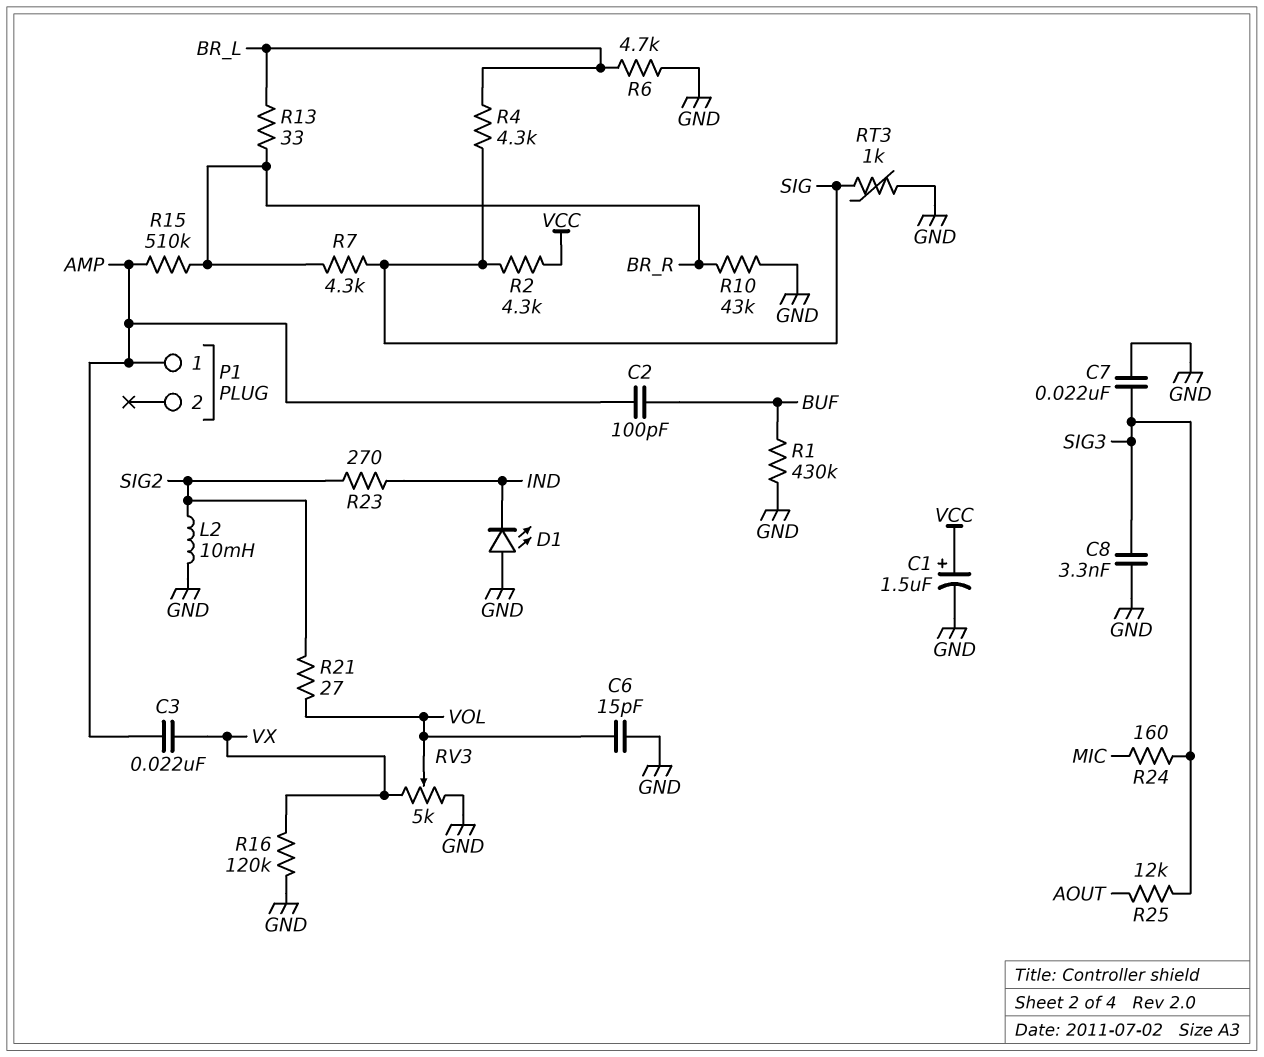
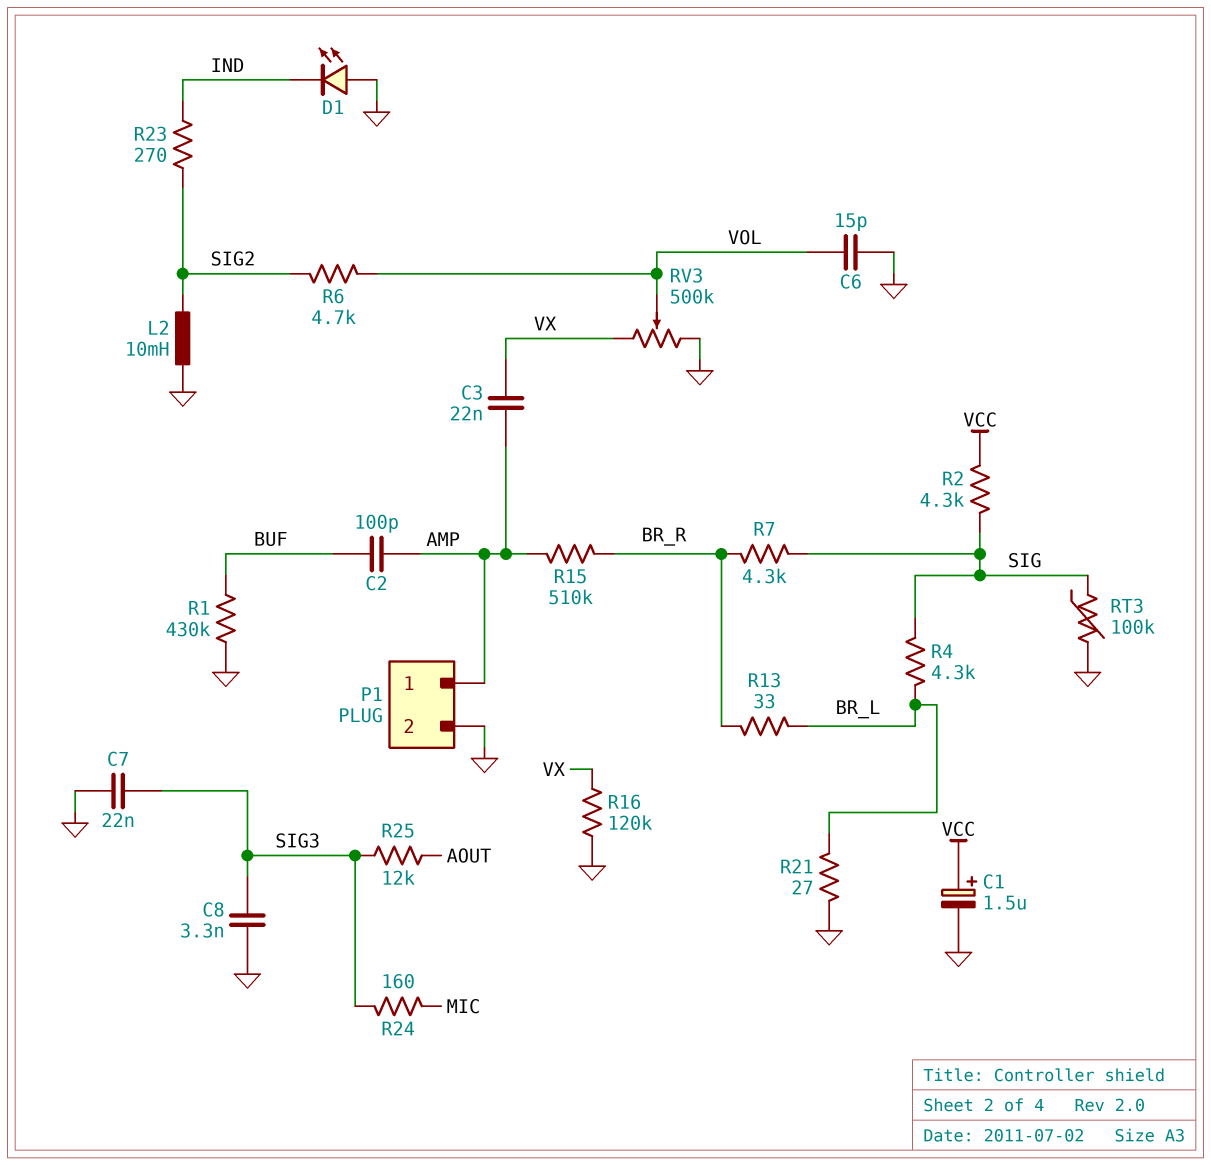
P1 pin 2: none -> GND
R6: 4.7k (BR_L, GND) -> 4.7k (SIG2, VOL)
R10: 43k (BR_R, GND) -> none
R21: 27 (SIG2, VOL) -> 27 (BR_L, GND)
RT3: 1k (GND, SIG) -> 100k (GND, SIG)
RV3: 5k (GND, VX, wiper VOL) -> 500k (GND, VX, wiper VOL)

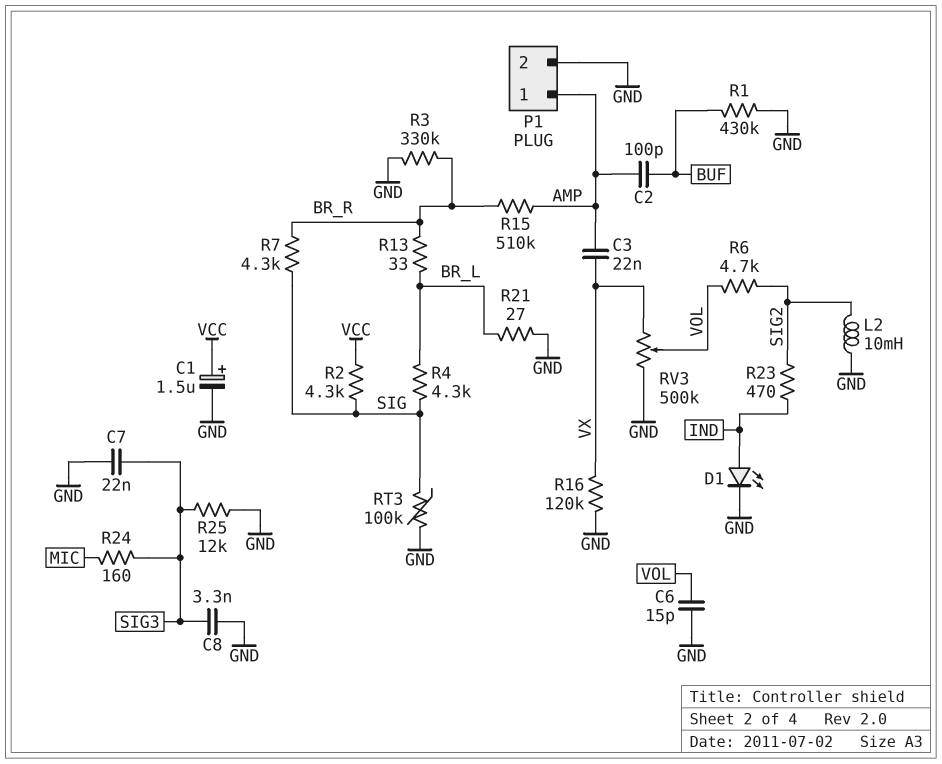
D1: LED (A GND, K IND) -> LED (A IND, K GND)
R3: none -> 330k (BR_R, GND)
R23: 270 (IND, SIG2) -> 470 (IND, SIG2)
R25: 12k (AOUT, SIG3) -> 12k (GND, SIG3)

